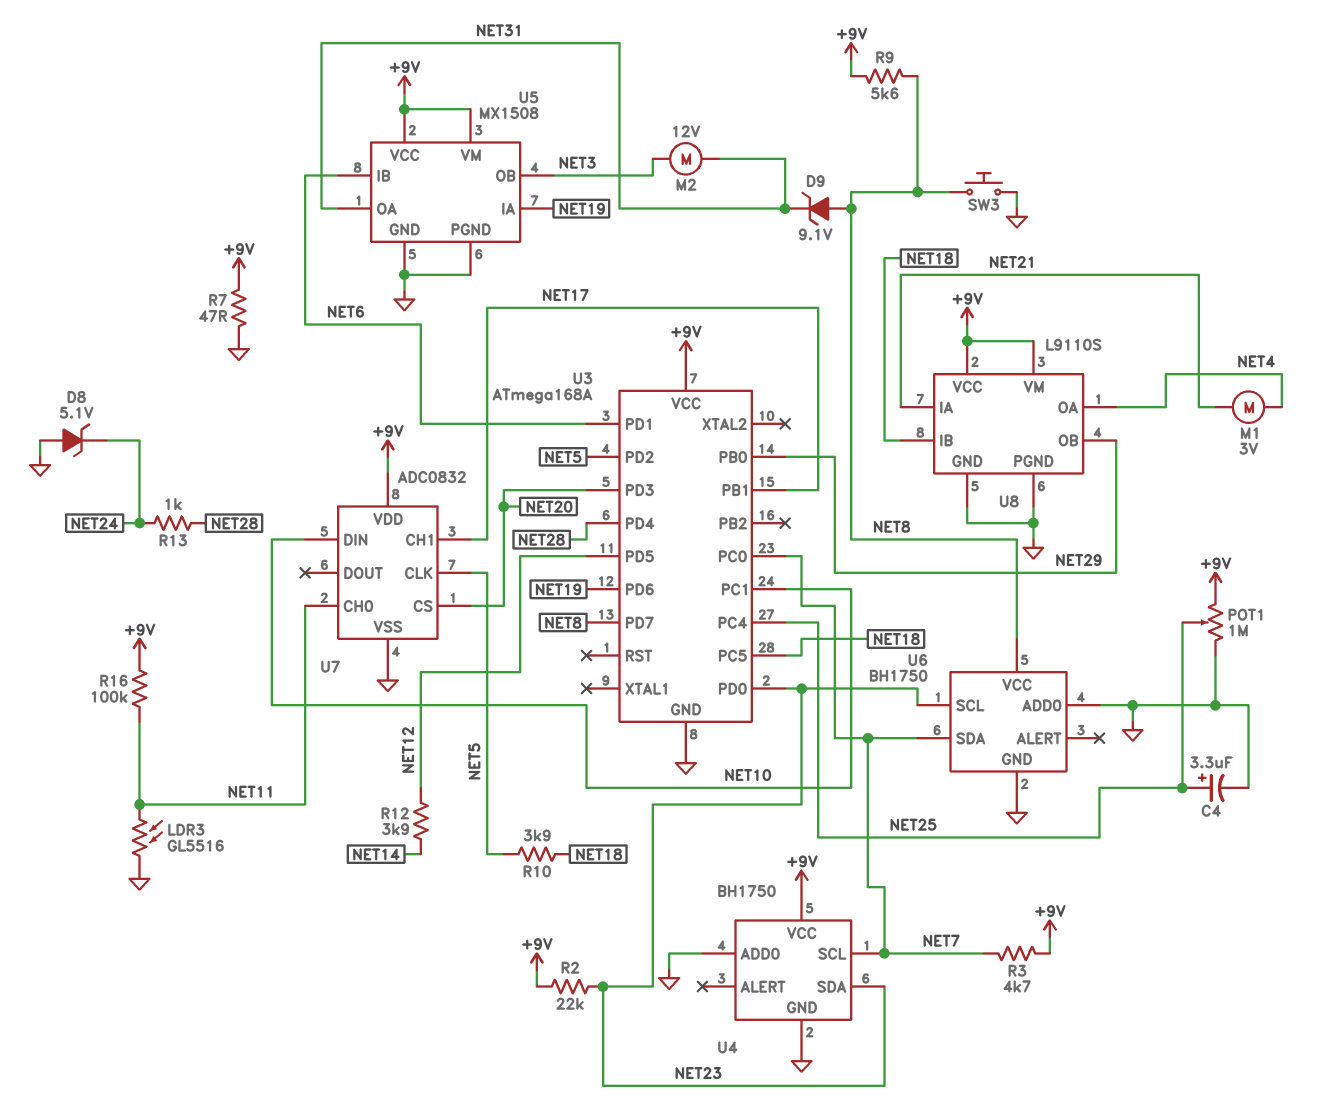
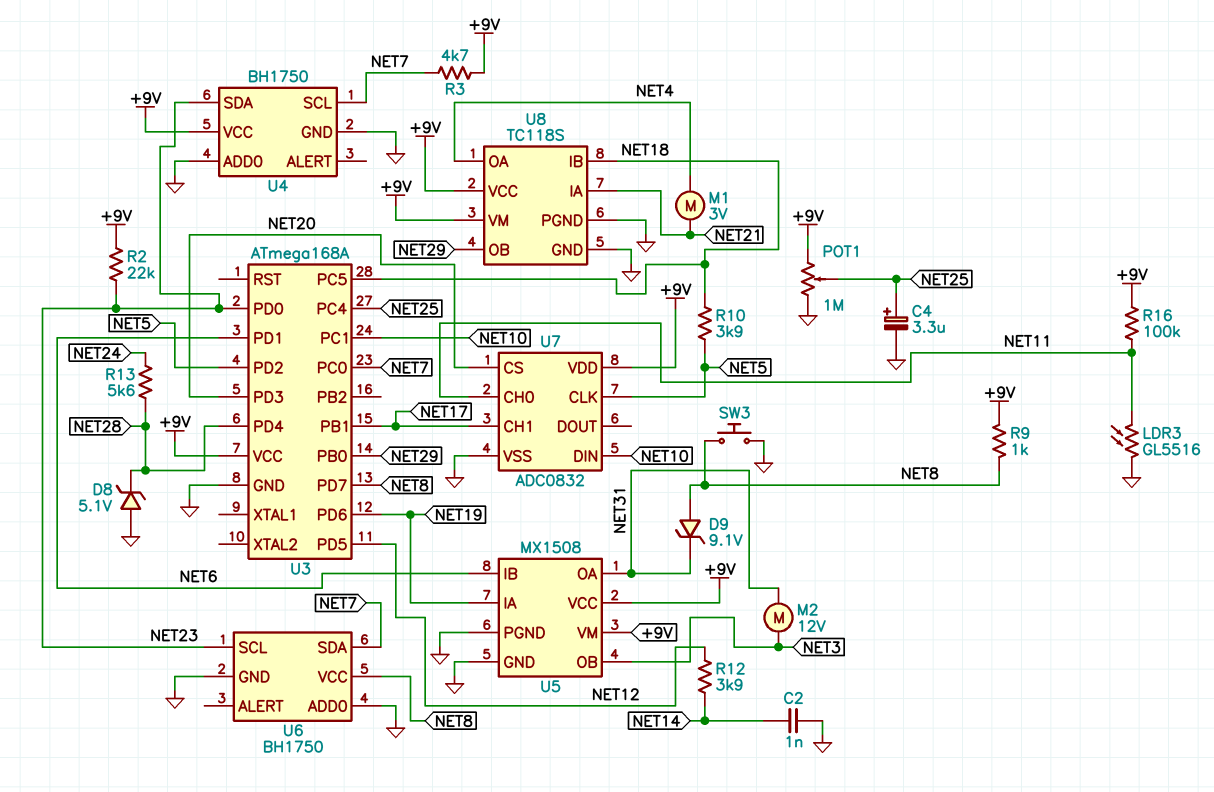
C2: none -> 1nF (GND, NET14)
D8: zener 5.1V (A GND, K NET24) -> zener 5.1V (A GND, K NET28)
R7: 47 (+9V, GND) -> none
R9: 5.6k (+9V, NET8) -> 1k (+9V, NET8)
R13: 1k (NET24, NET28) -> 5.6k (NET24, NET28)
U8: L9110S -> TC118S

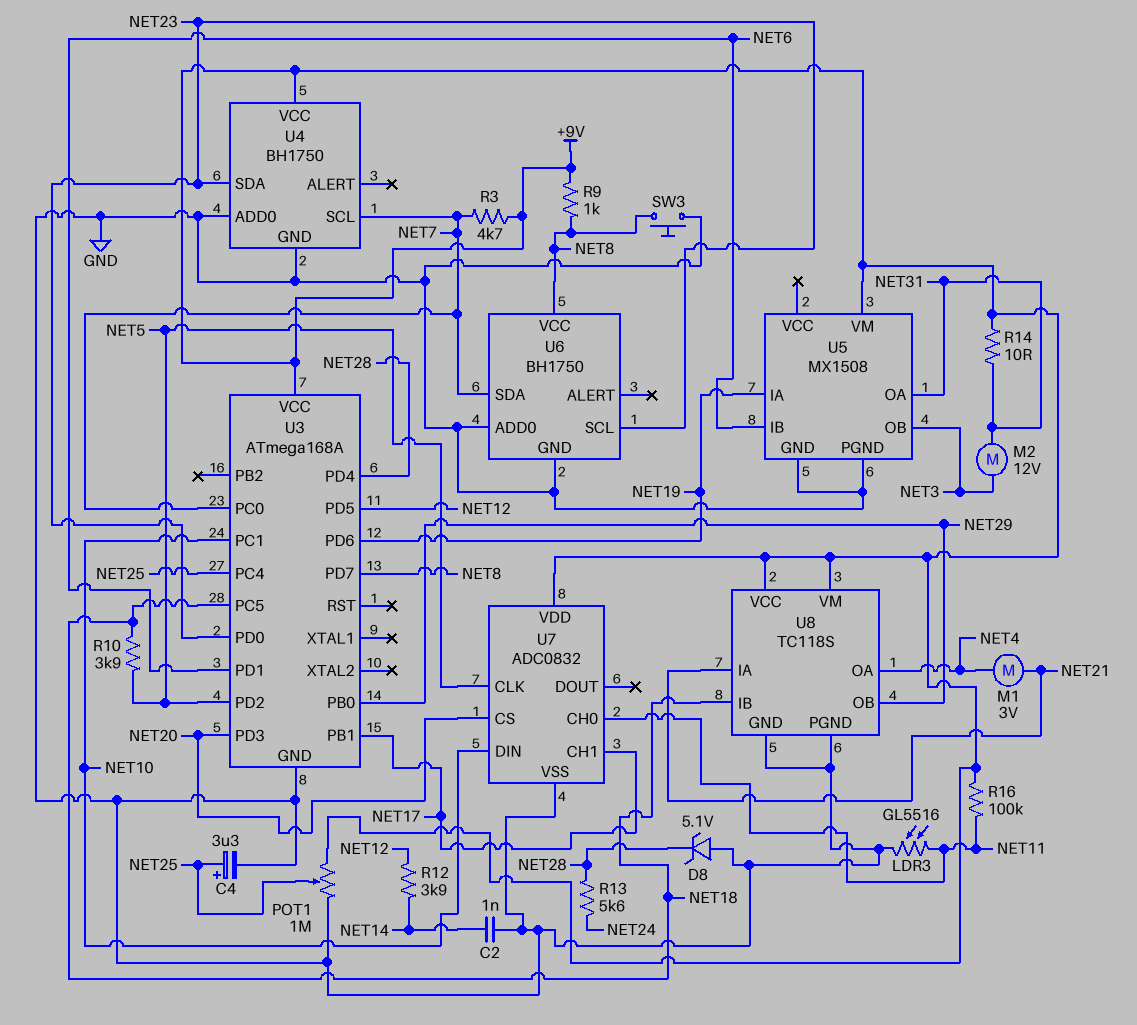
D9: zener 9.1V (A NET8, K NET31) -> none
R2: 22k (+9V, NET23) -> none
R14: none -> 10 (+9V, NET31)
U5 pin VCC: +9V -> none

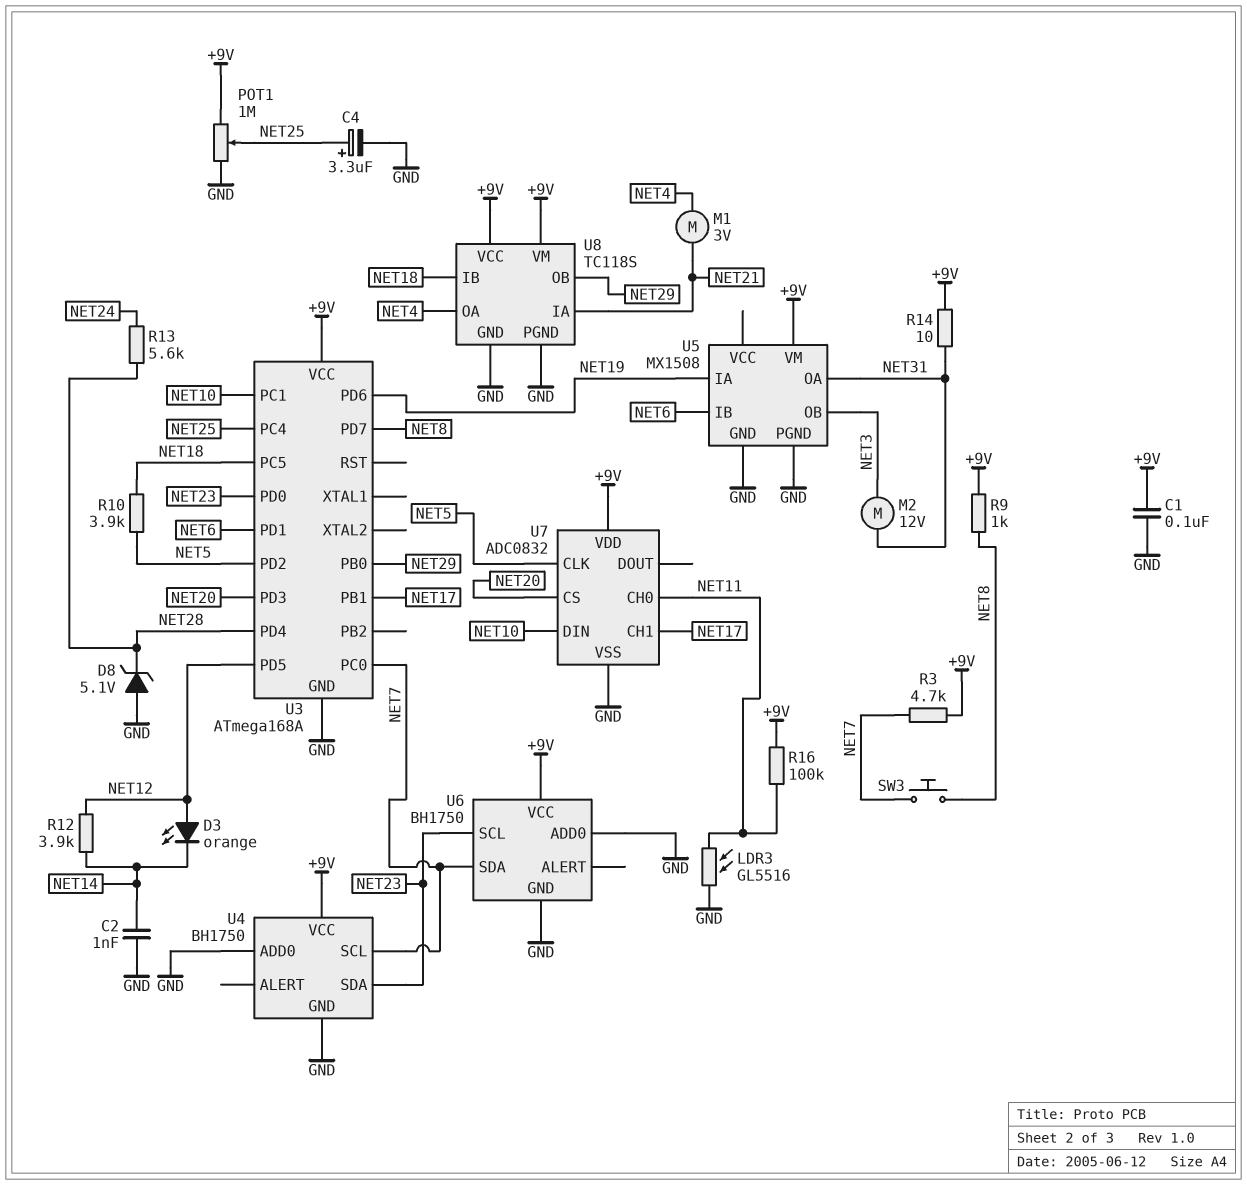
C1: none -> 100nF (+9V, GND)
D3: none -> LED orange (A NET12, K NET14)
SW3: button (GND, NET8) -> button (NET7, NET8)
U6 pin VCC: NET8 -> +9V

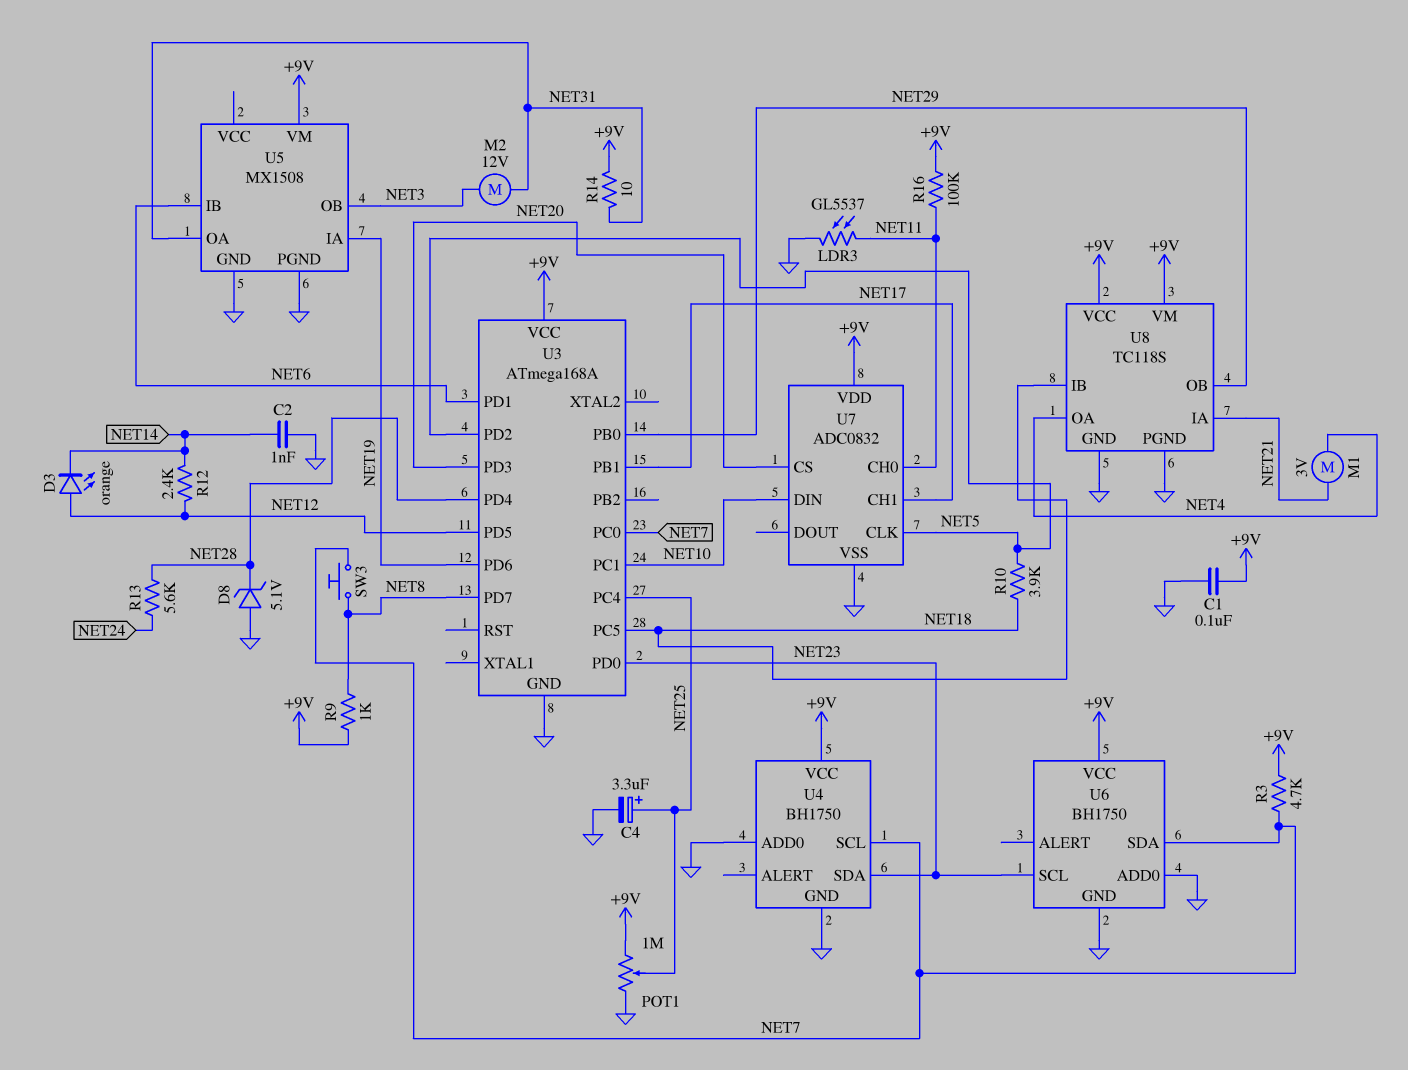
LDR3: GL5516 (GND, NET11) -> GL5537 (GND, NET11)
R12: 3.9k (NET12, NET14) -> 2.4k (NET12, NET14)

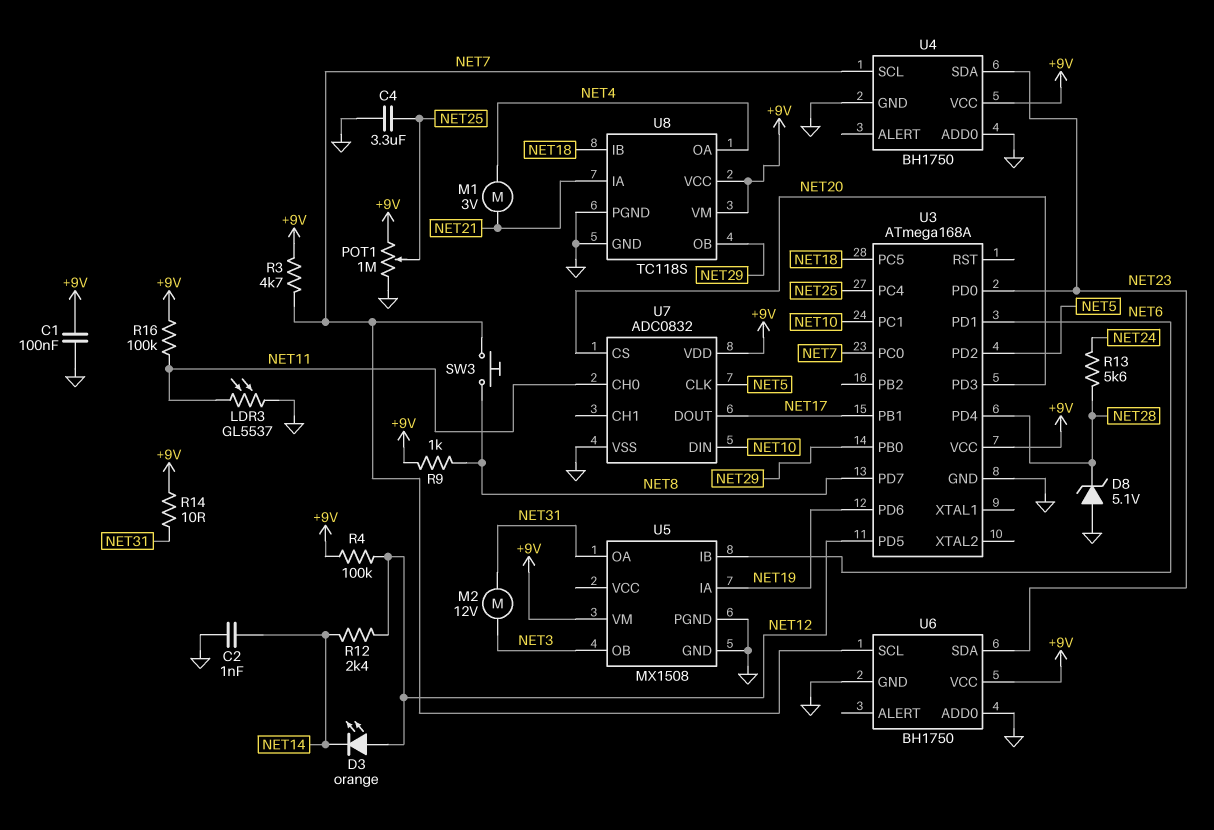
C4: 3.3uF (plus NET25, minus GND) -> 3.3uF (GND, NET25)
R4: none -> 100k (+9V, NET12)
R10: 3.9k (NET5, NET18) -> none
U6 pin SCL: NET23 -> NET7
U6 pin SDA: NET7 -> NET23
U7 pin CH1: NET17 -> none
U7 pin DOUT: none -> NET17

